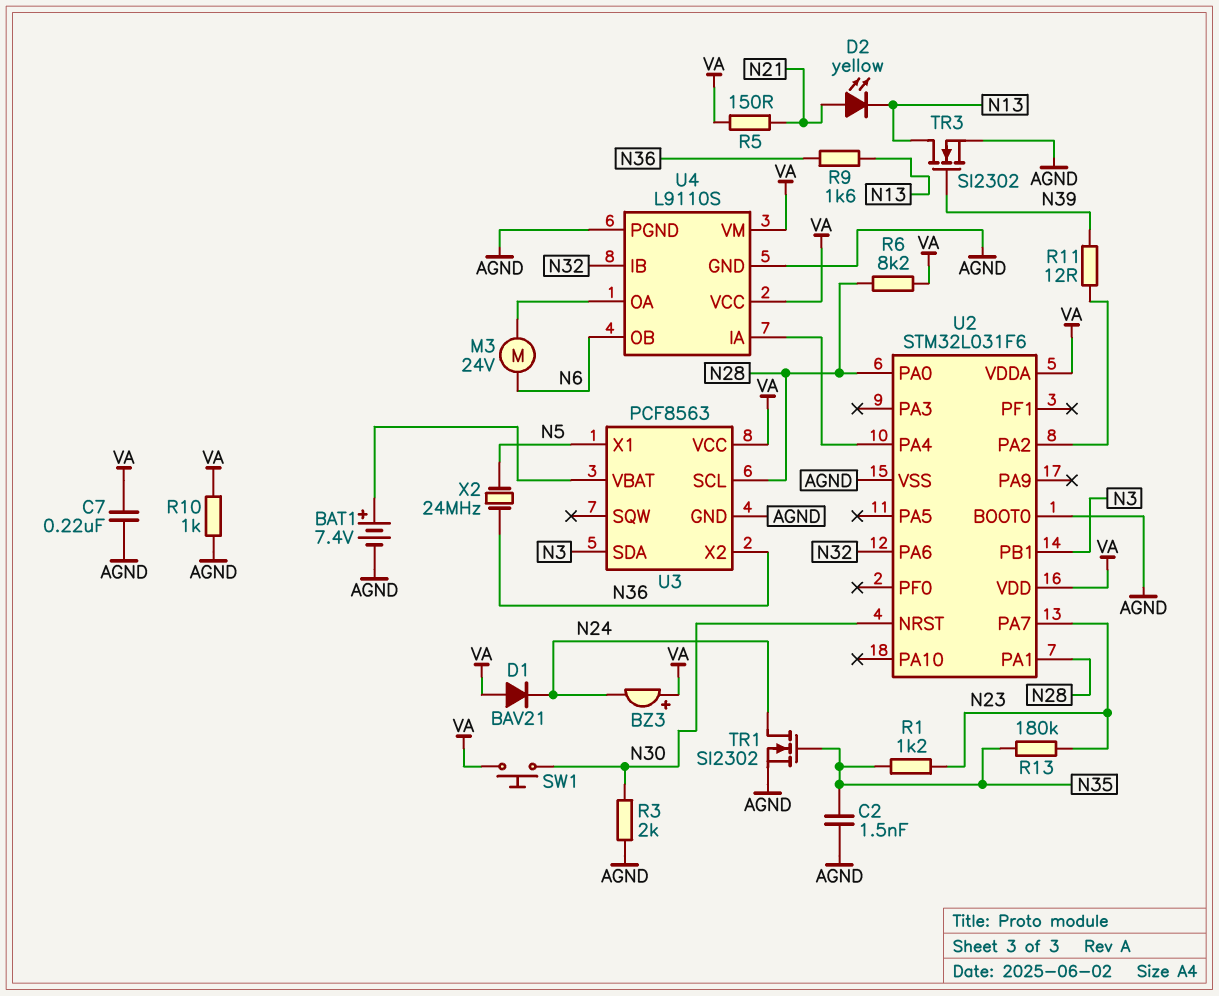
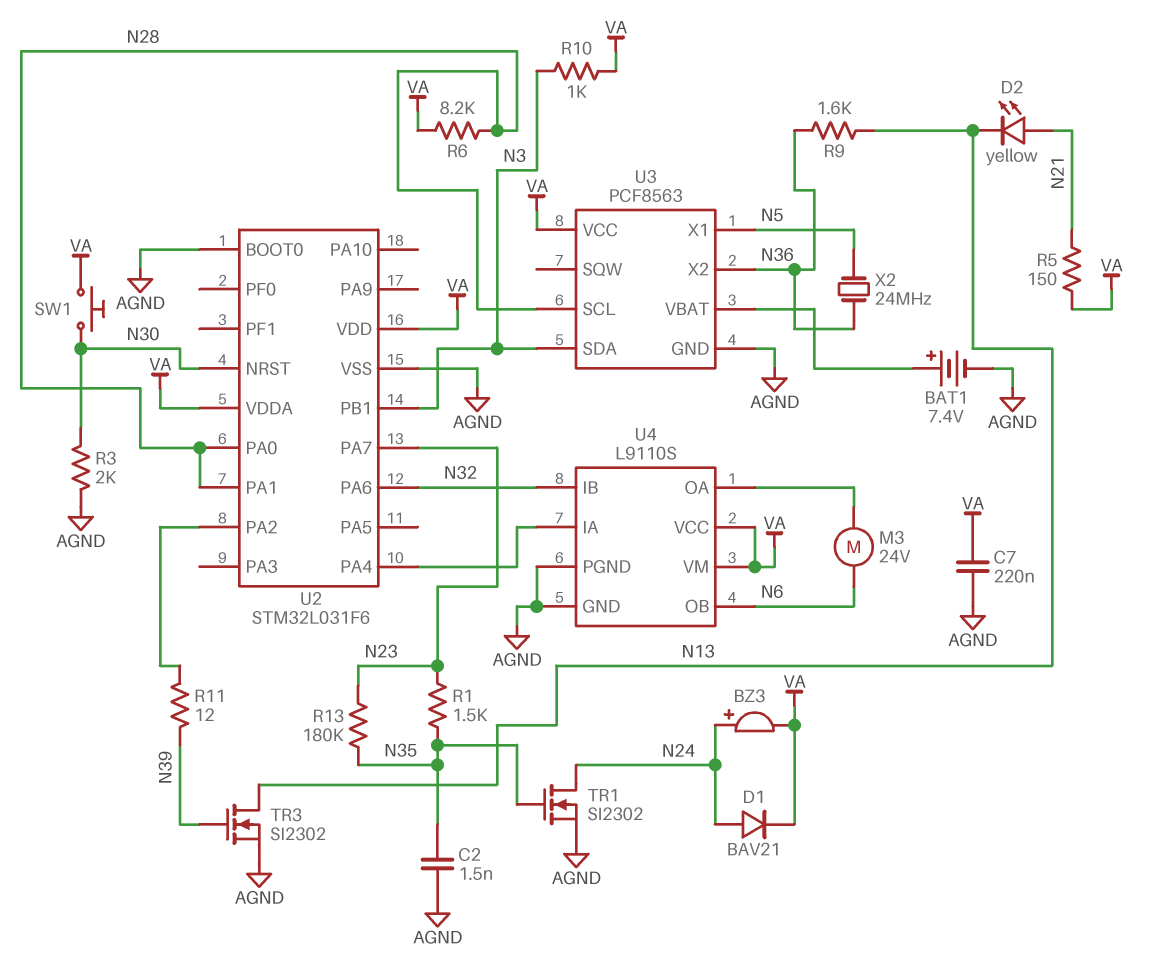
BZ3: buzzer (plus VA, minus N24) -> buzzer (plus N24, minus VA)
D1: diode BAV21 (A VA, K N24) -> diode BAV21 (A N24, K VA)
R1: 1.2k (N23, N35) -> 1.5k (N23, N35)
R10: 1k (AGND, VA) -> 1k (N3, VA)

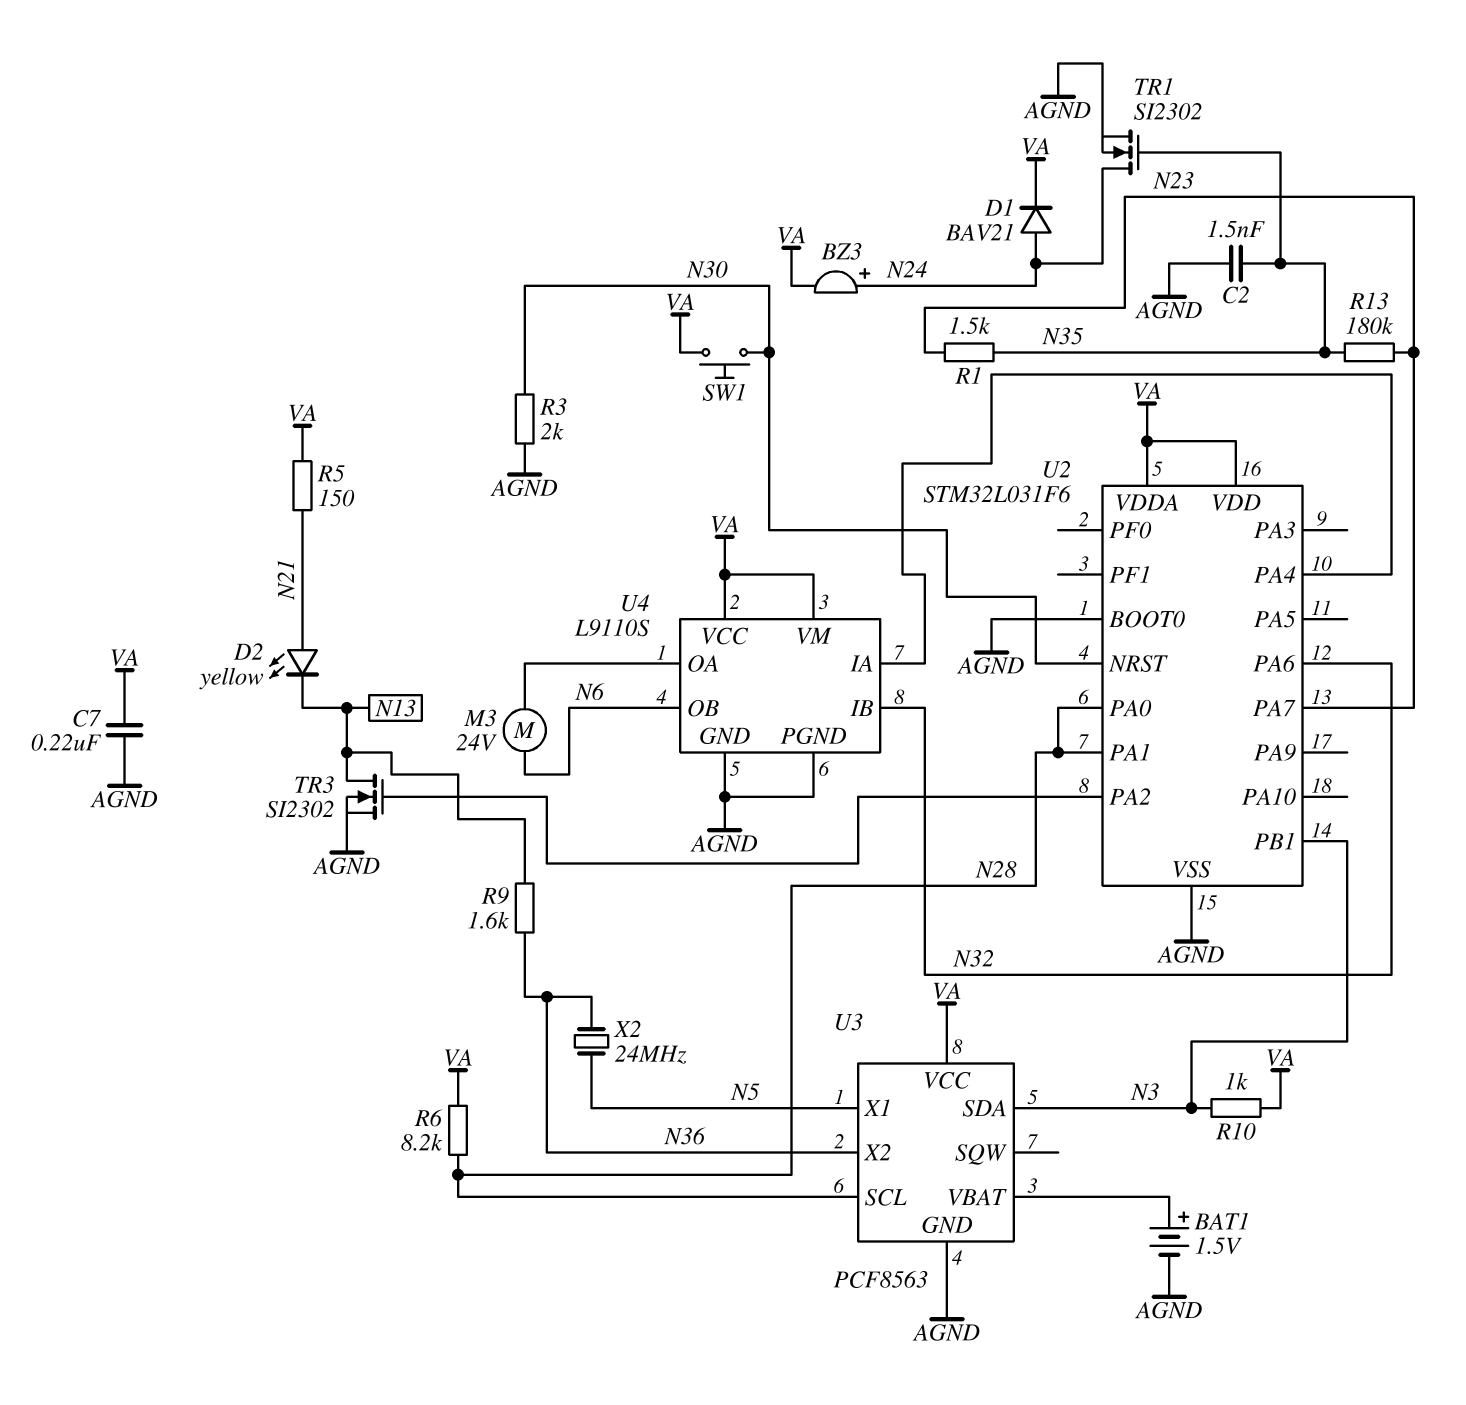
BAT1: 7.4V (plus U3/VBAT, minus AGND) -> 1.5V (plus U3/VBAT, minus AGND)
R11: 12 (N39, U2/PA2) -> none
TR3: NMOS SI2302 (G N39, D N13, S AGND) -> NMOS SI2302 (G U2/PA2, D N13, S AGND)

